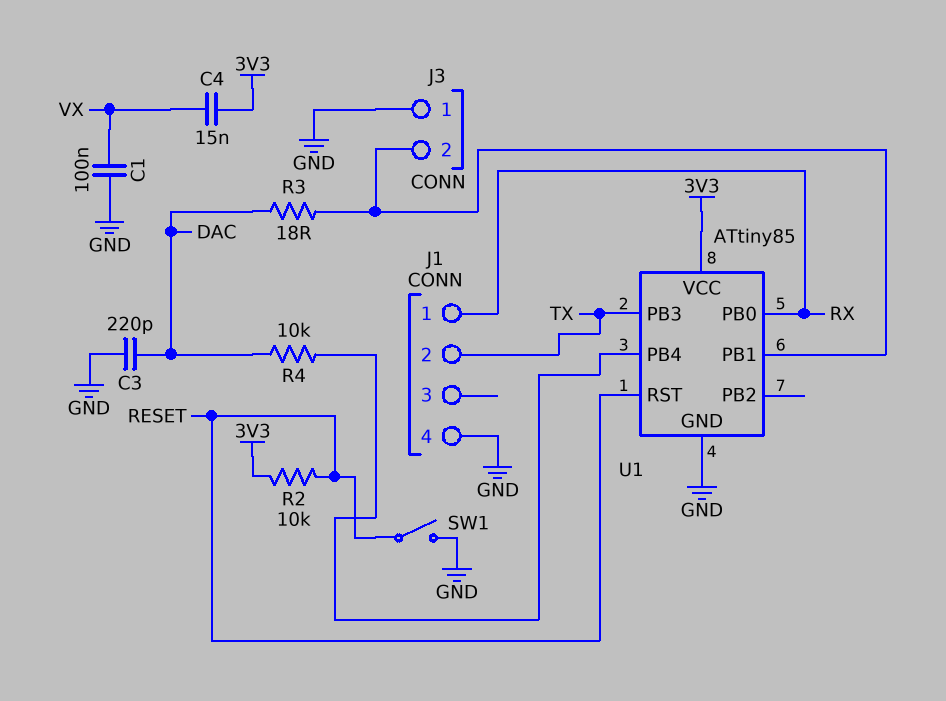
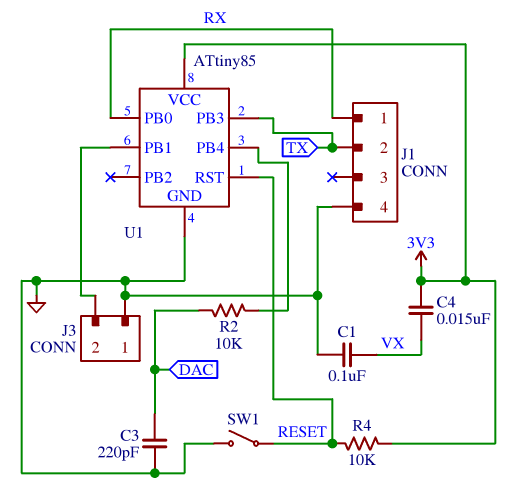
R2: 10k (3V3, RESET) -> 10k (DAC, U1/PB4)
R3: 18 (DAC, J3/2) -> none
R4: 10k (DAC, U1/PB4) -> 10k (3V3, RESET)

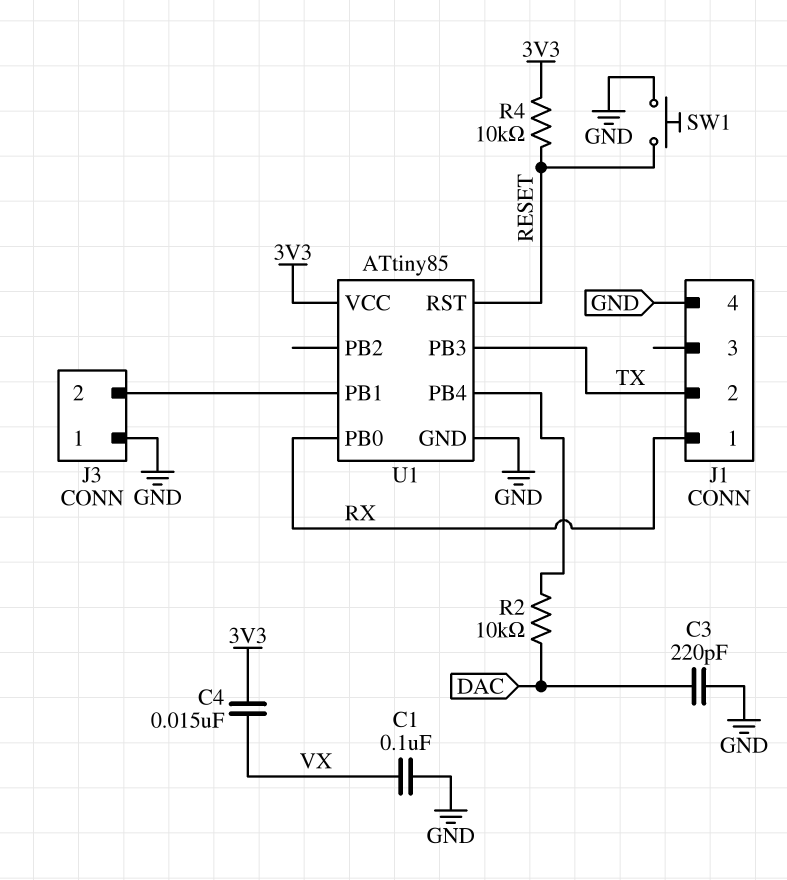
SW1: switch (GND, RESET) -> button (GND, RESET)

